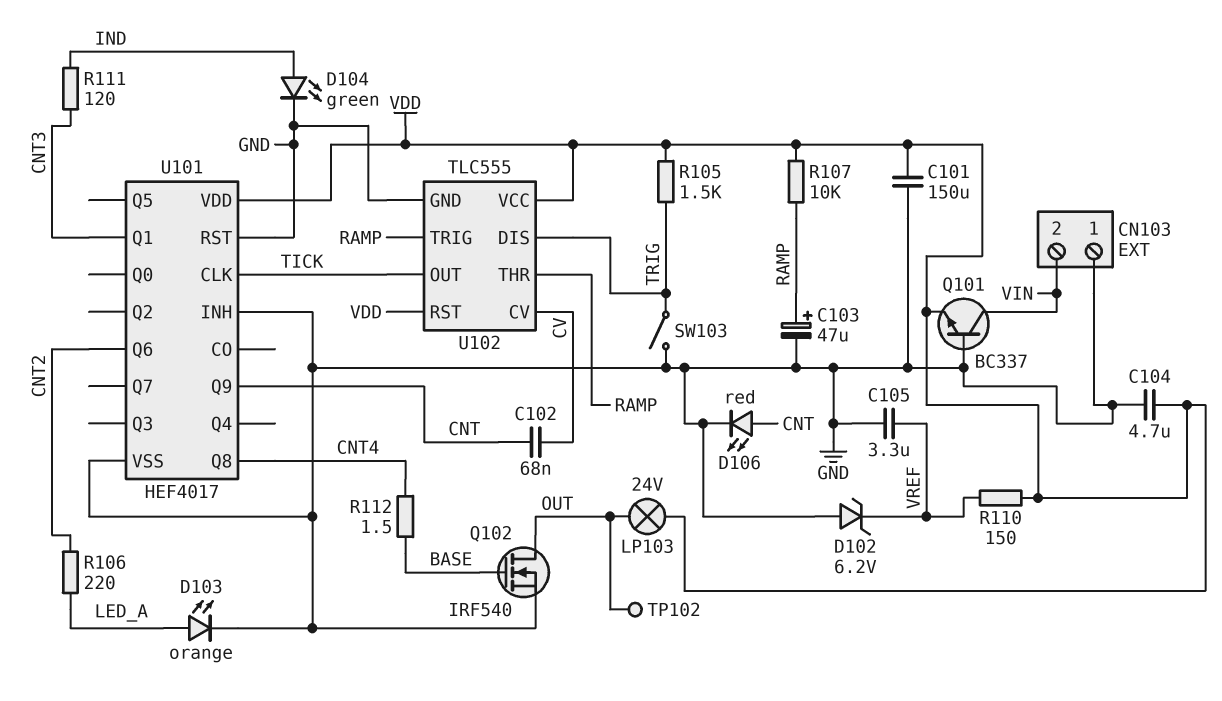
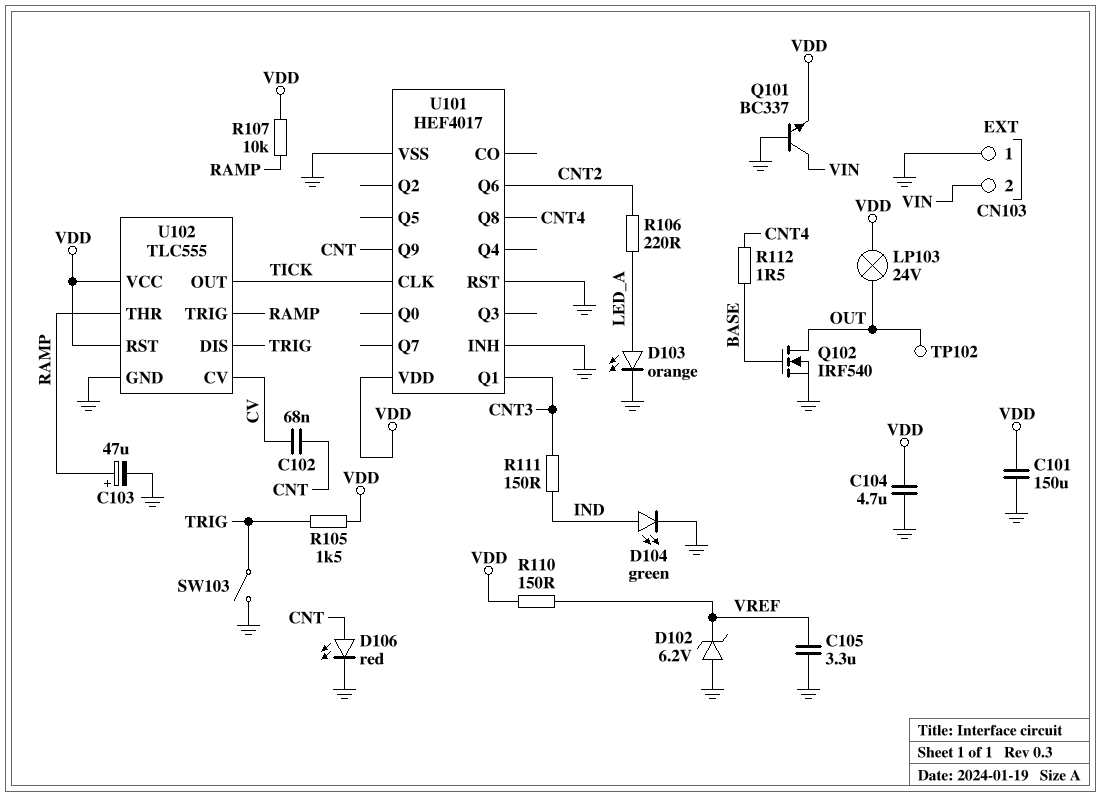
R111: 120 (CNT3, IND) -> 150 (CNT3, IND)

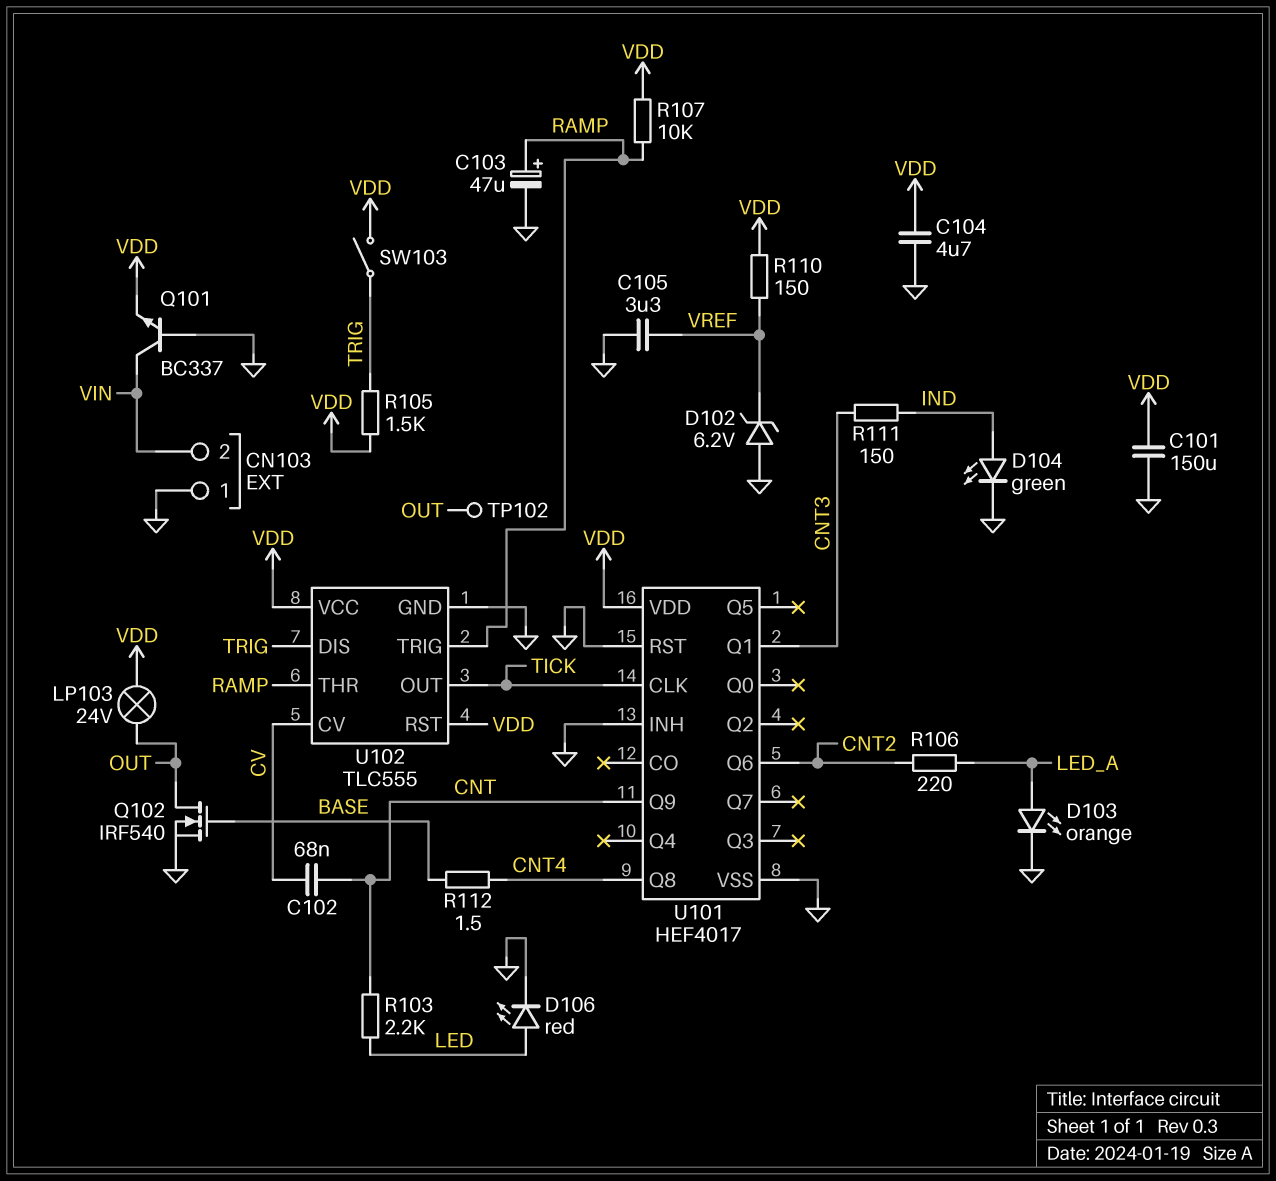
D106: LED red (A CNT, K GND) -> LED red (A LED, K GND)
R103: none -> 2.2k (CNT, LED)
SW103: switch (GND, TRIG) -> switch (TRIG, VDD)

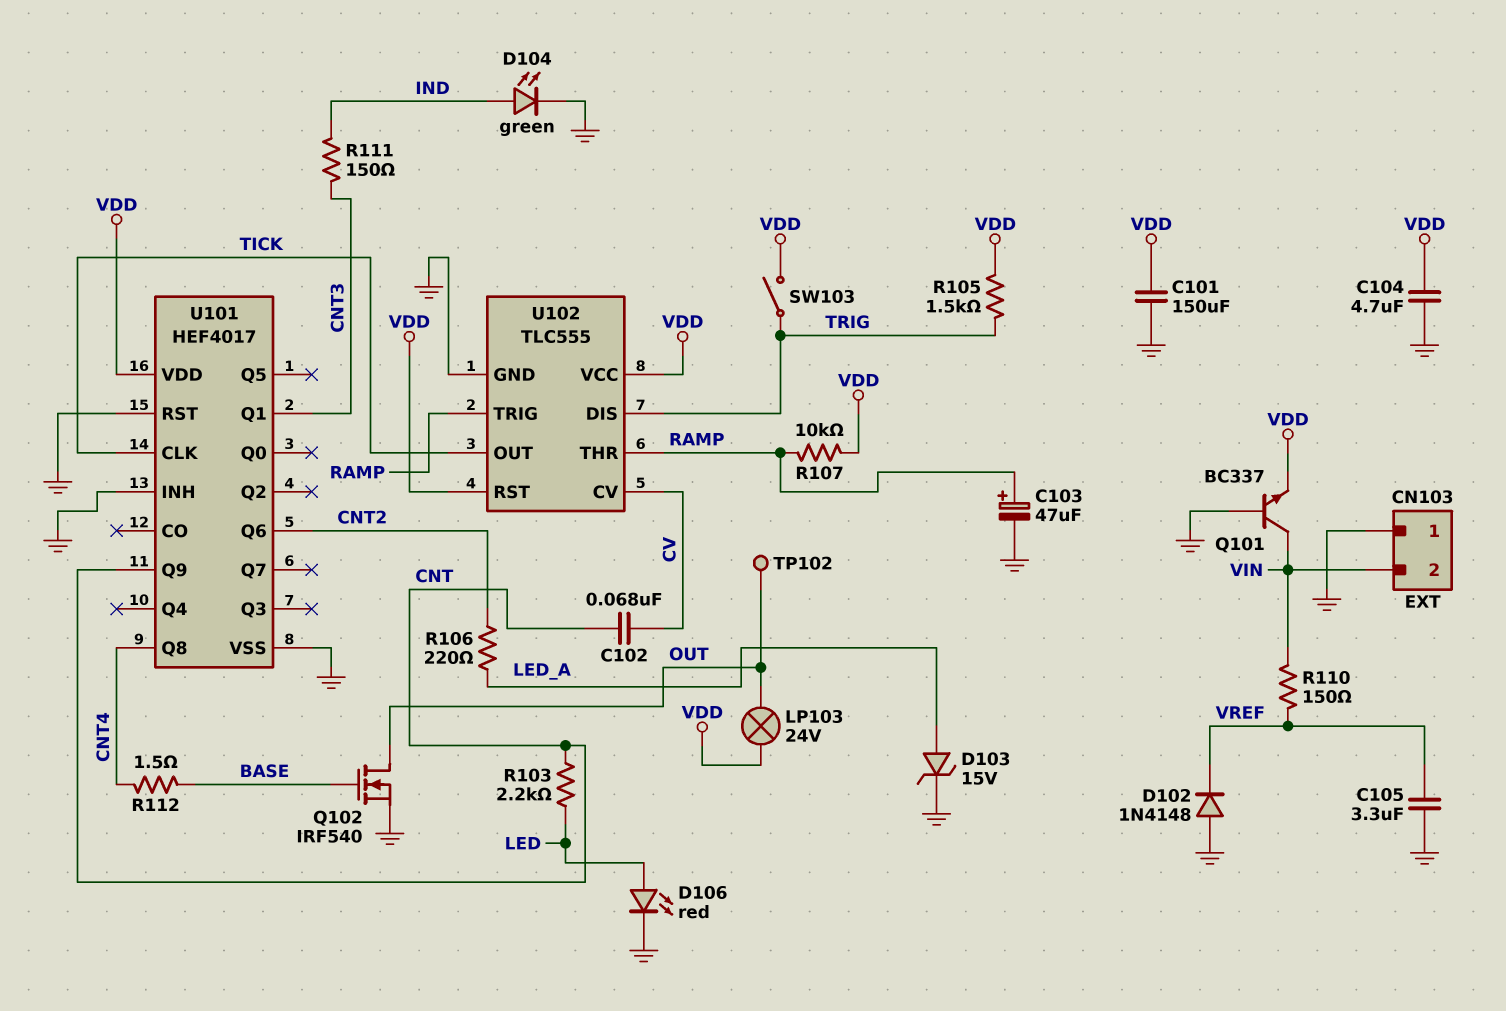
D102: zener 6.2V (A GND, K VREF) -> diode 1N4148 (A GND, K VREF)
D103: LED orange (A LED_A, K GND) -> zener 15V (A LED_A, K GND)
R110: 150 (VDD, VREF) -> 150 (VIN, VREF)

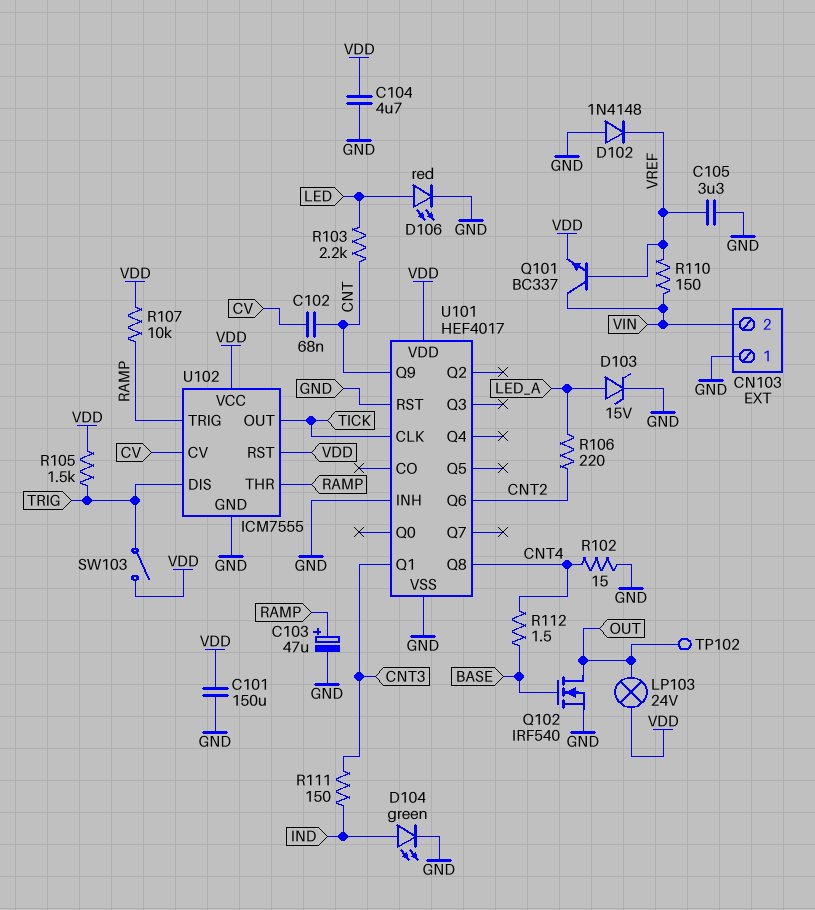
Q101: NPN BC337 (B GND, C VIN, E VDD) -> NPN BC337 (B VREF, C VIN, E VDD)
R102: none -> 15 (CNT4, GND)
U102: TLC555 -> ICM7555

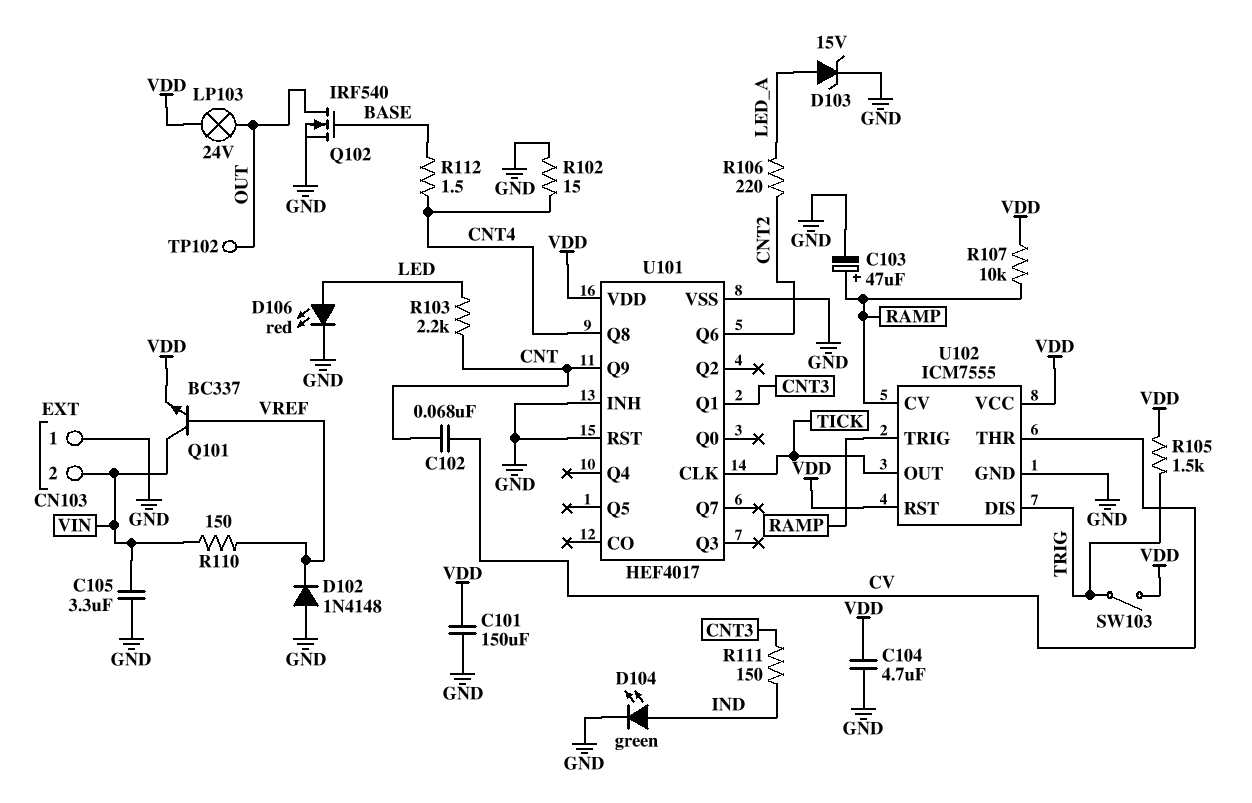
C105: 3.3uF (GND, VREF) -> 3.3uF (GND, VIN)
U102 pin CV: CV -> RAMP
U102 pin THR: RAMP -> CV

